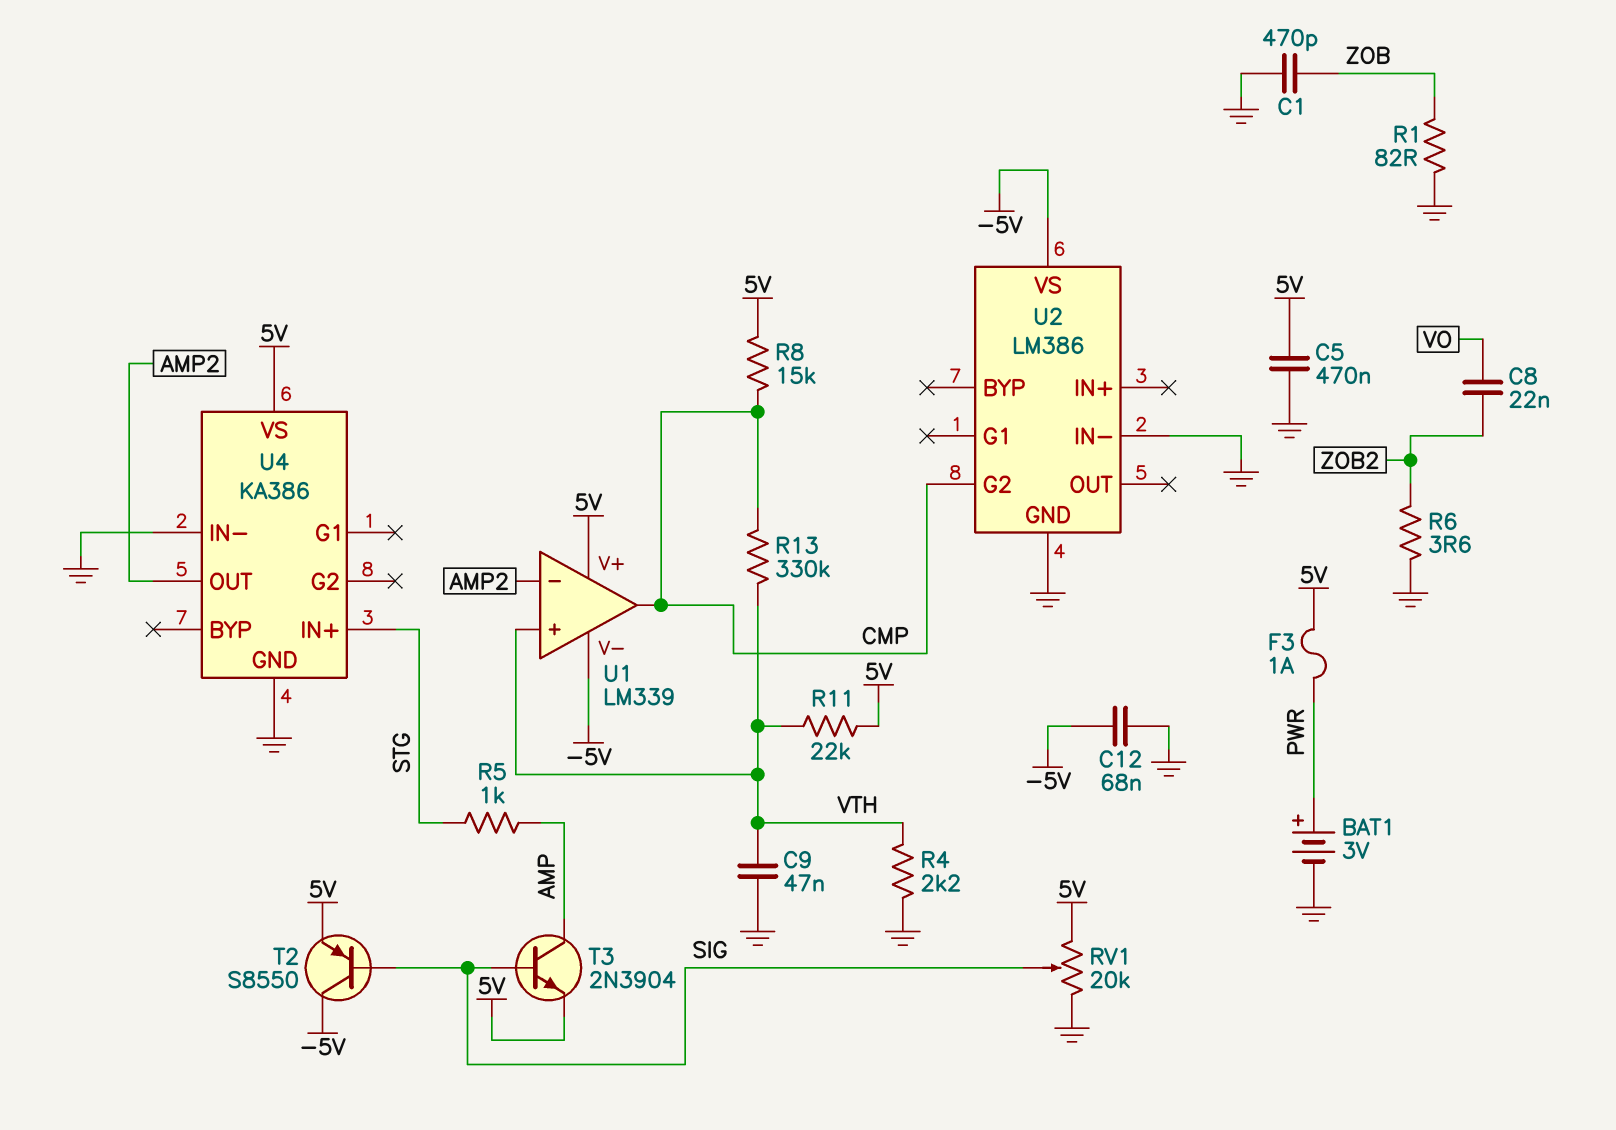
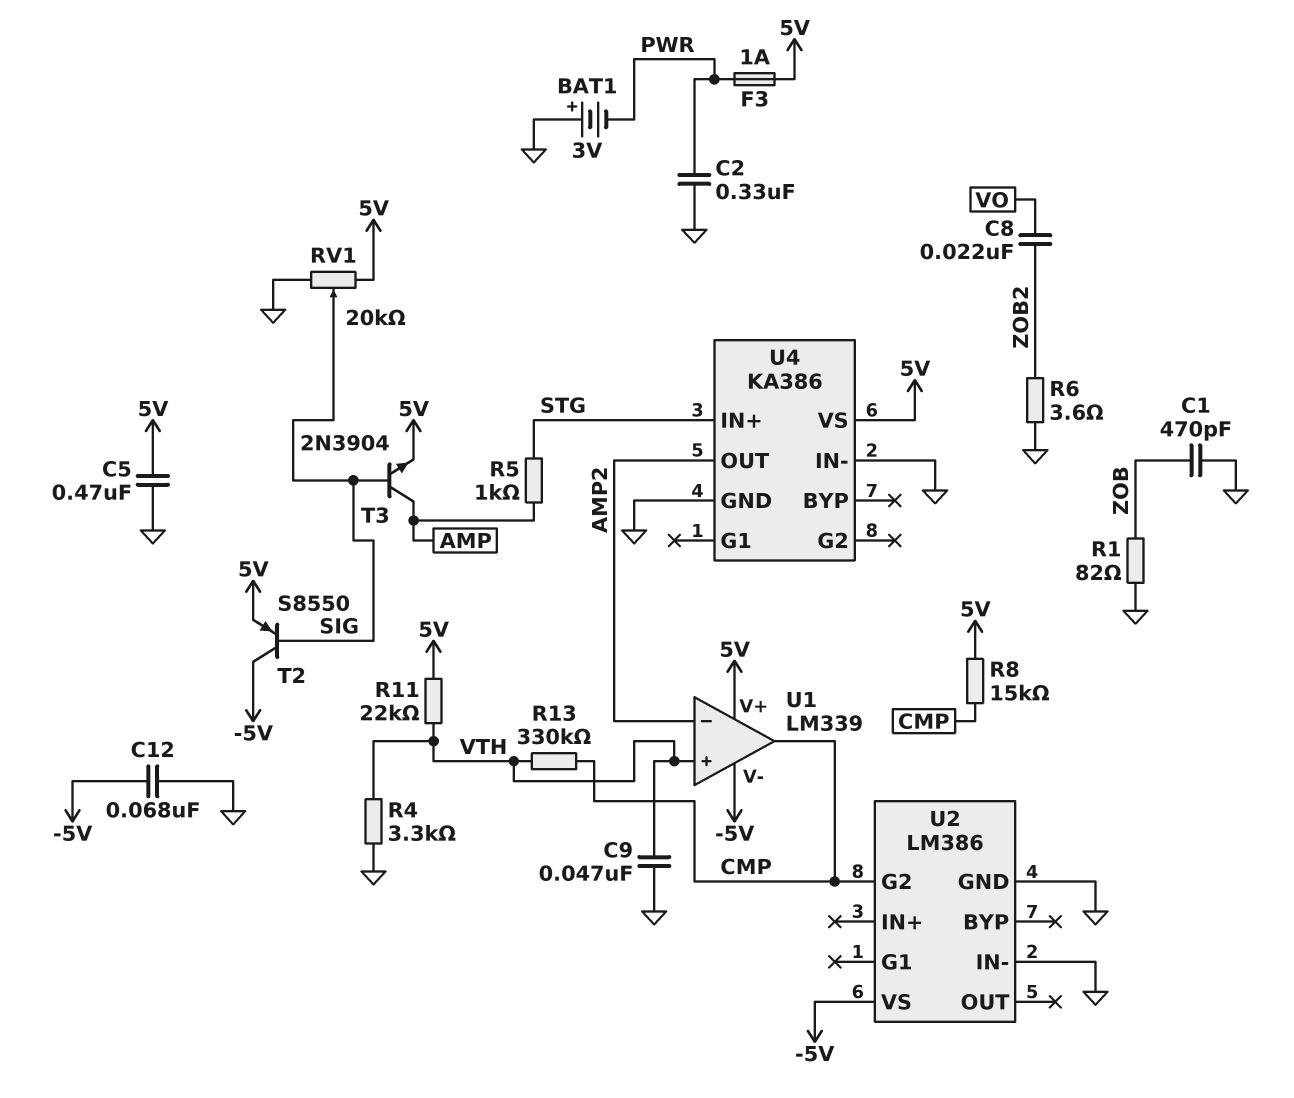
BAT1: 3V (plus PWR, minus GND) -> 3V (plus GND, minus PWR)
C2: none -> 330nF (GND, PWR)
R4: 2.2k (GND, VTH) -> 3.3k (GND, VTH)

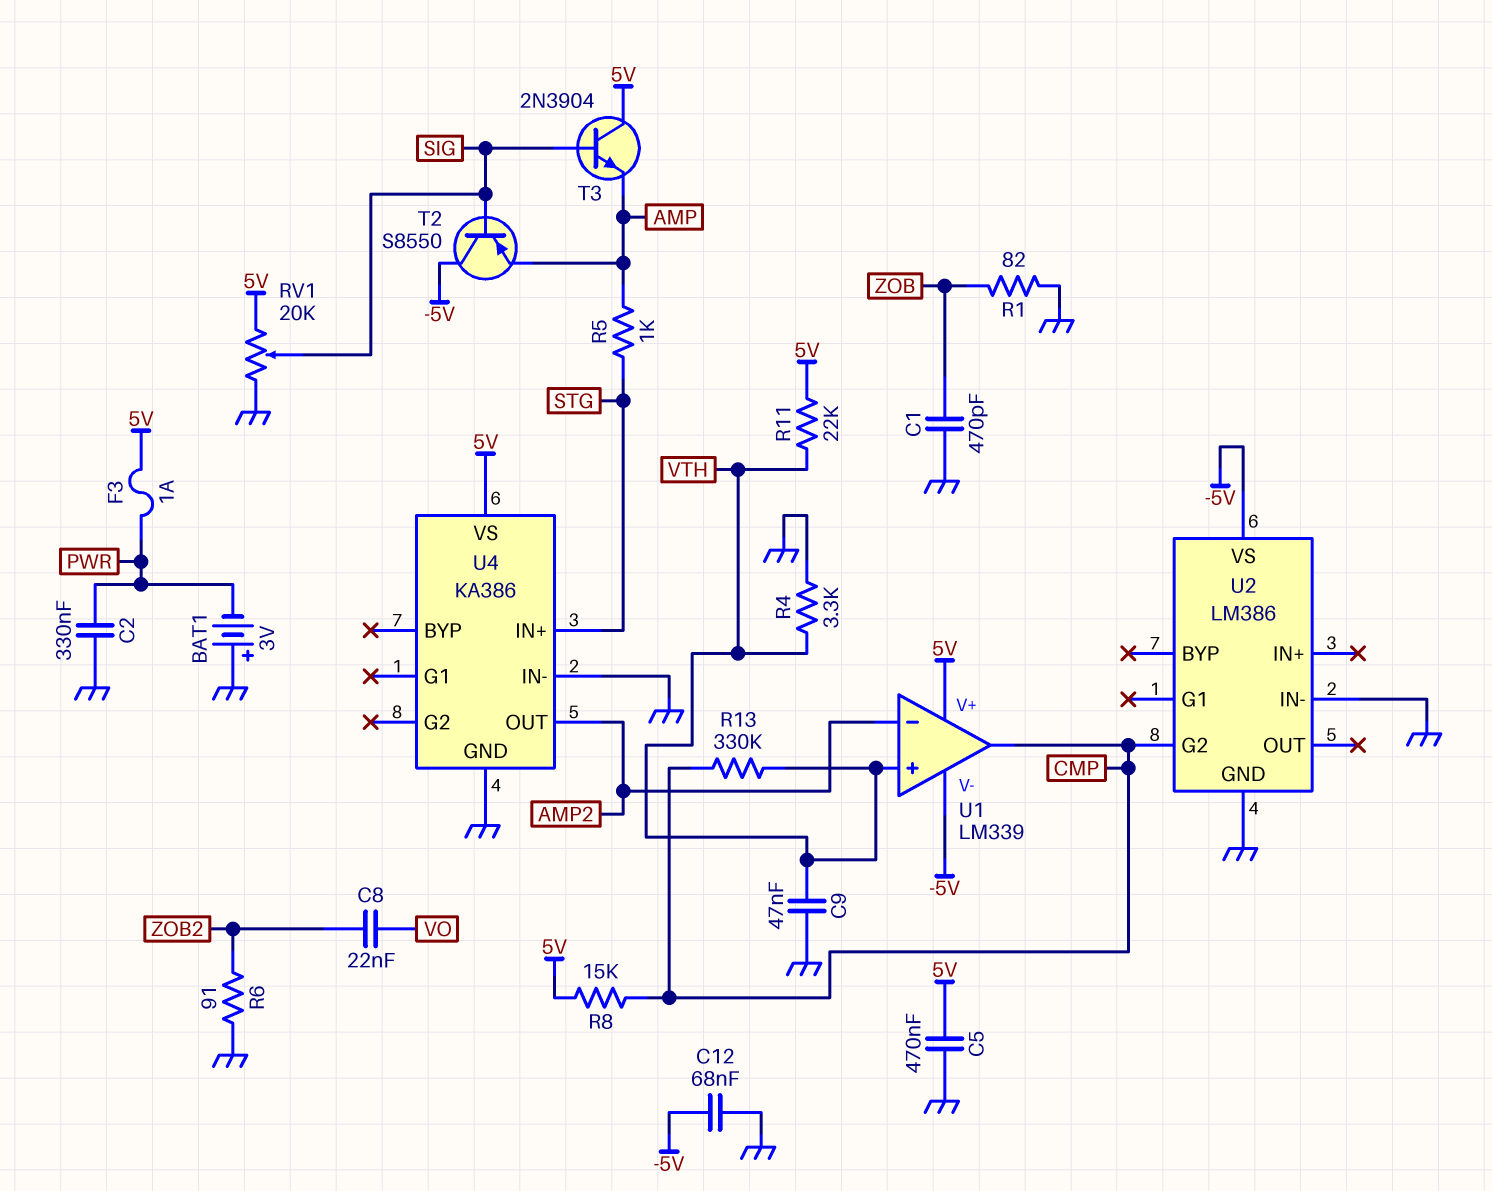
R6: 3.6 (GND, ZOB2) -> 91 (GND, ZOB2)
T2: PNP S8550 (B SIG, C -5V, E 5V) -> PNP S8550 (B SIG, C -5V, E AMP)
T3: NPN 2N3904 (B SIG, C AMP, E 5V) -> NPN 2N3904 (B SIG, C 5V, E AMP)

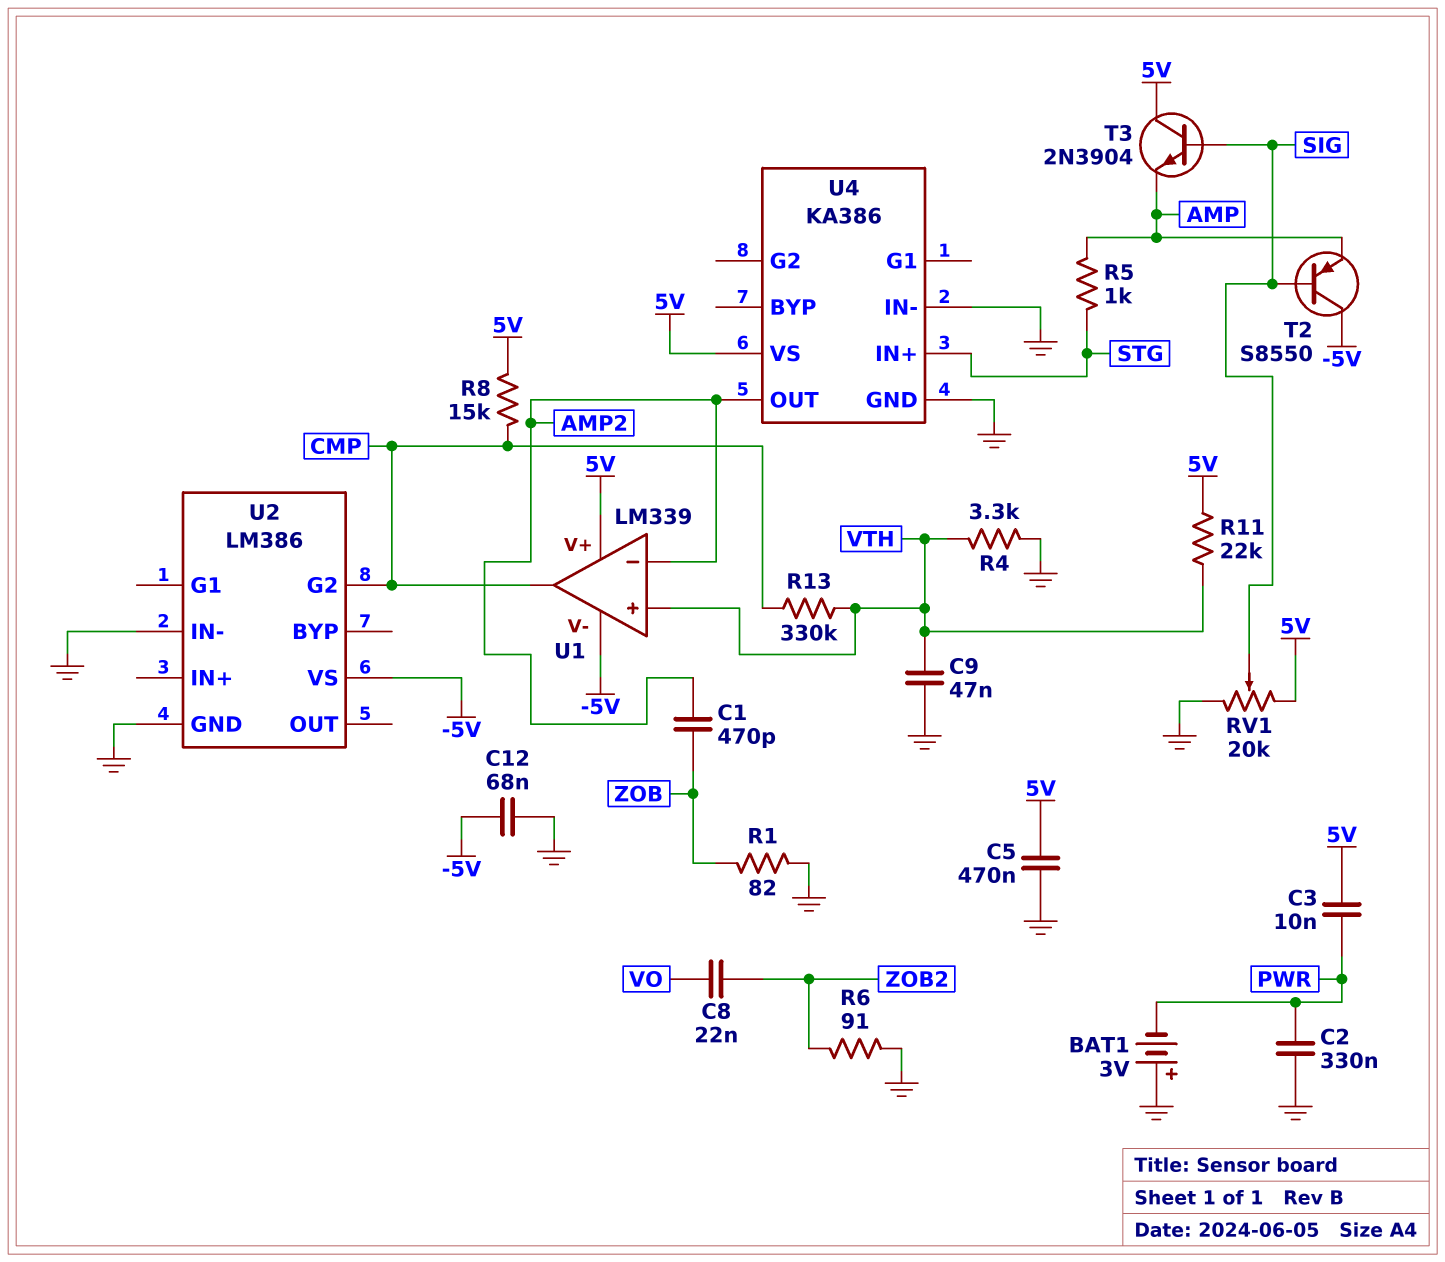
C1: 470pF (GND, ZOB) -> 470pF (AMP2, ZOB)
C3: none -> 10nF (5V, PWR)
F3: 1A (5V, PWR) -> none

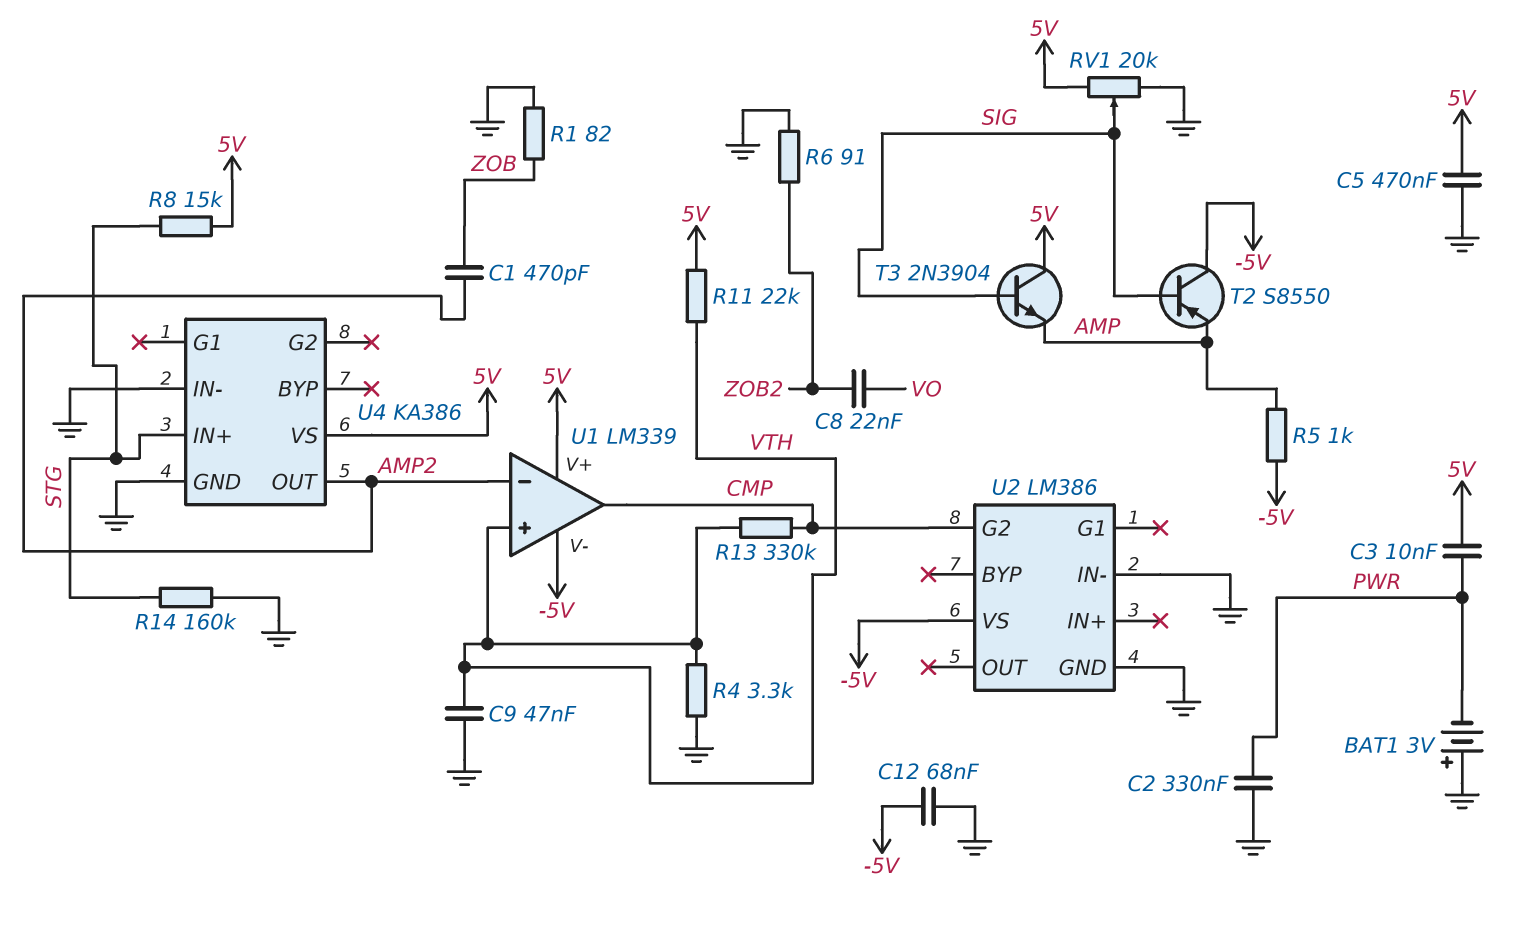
R5: 1k (AMP, STG) -> 1k (-5V, AMP)
R8: 15k (5V, CMP) -> 15k (5V, STG)
R14: none -> 160k (GND, STG)

